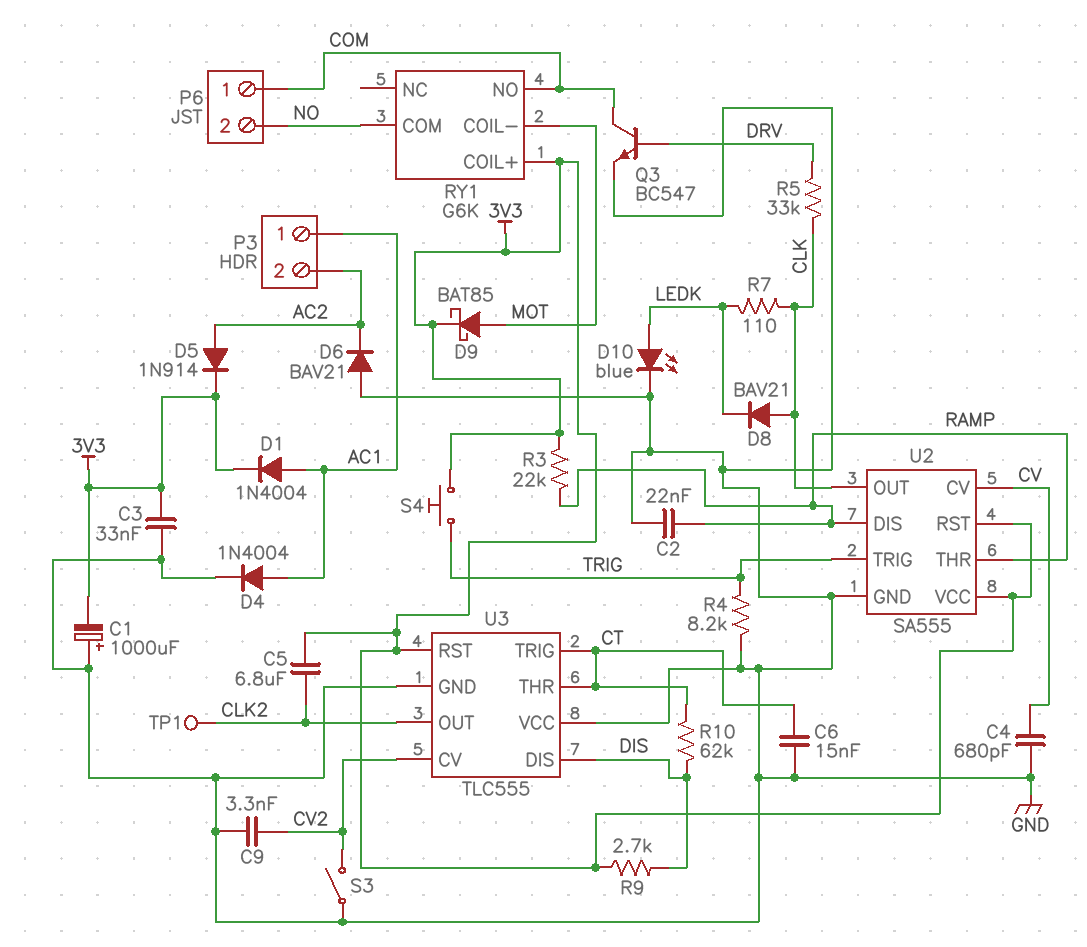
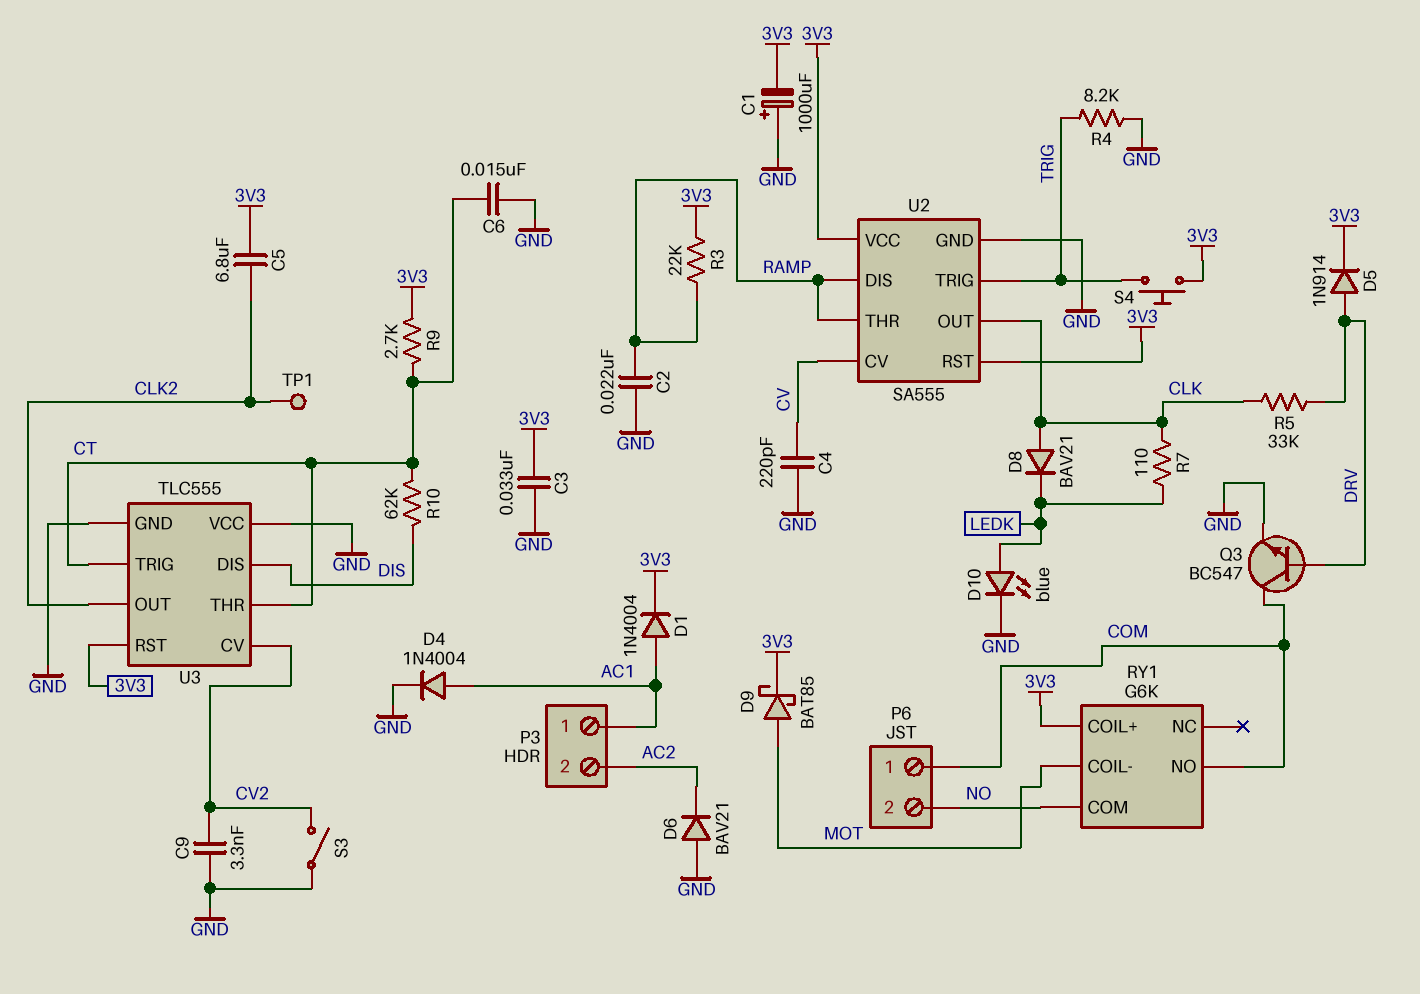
C4: 680pF (CV, GND) -> 220pF (CV, GND)
D5: diode 1N914 (A AC2, K 3V3) -> diode 1N914 (A DRV, K 3V3)
R9: 2.7k (3V3, DIS) -> 2.7k (3V3, CT)

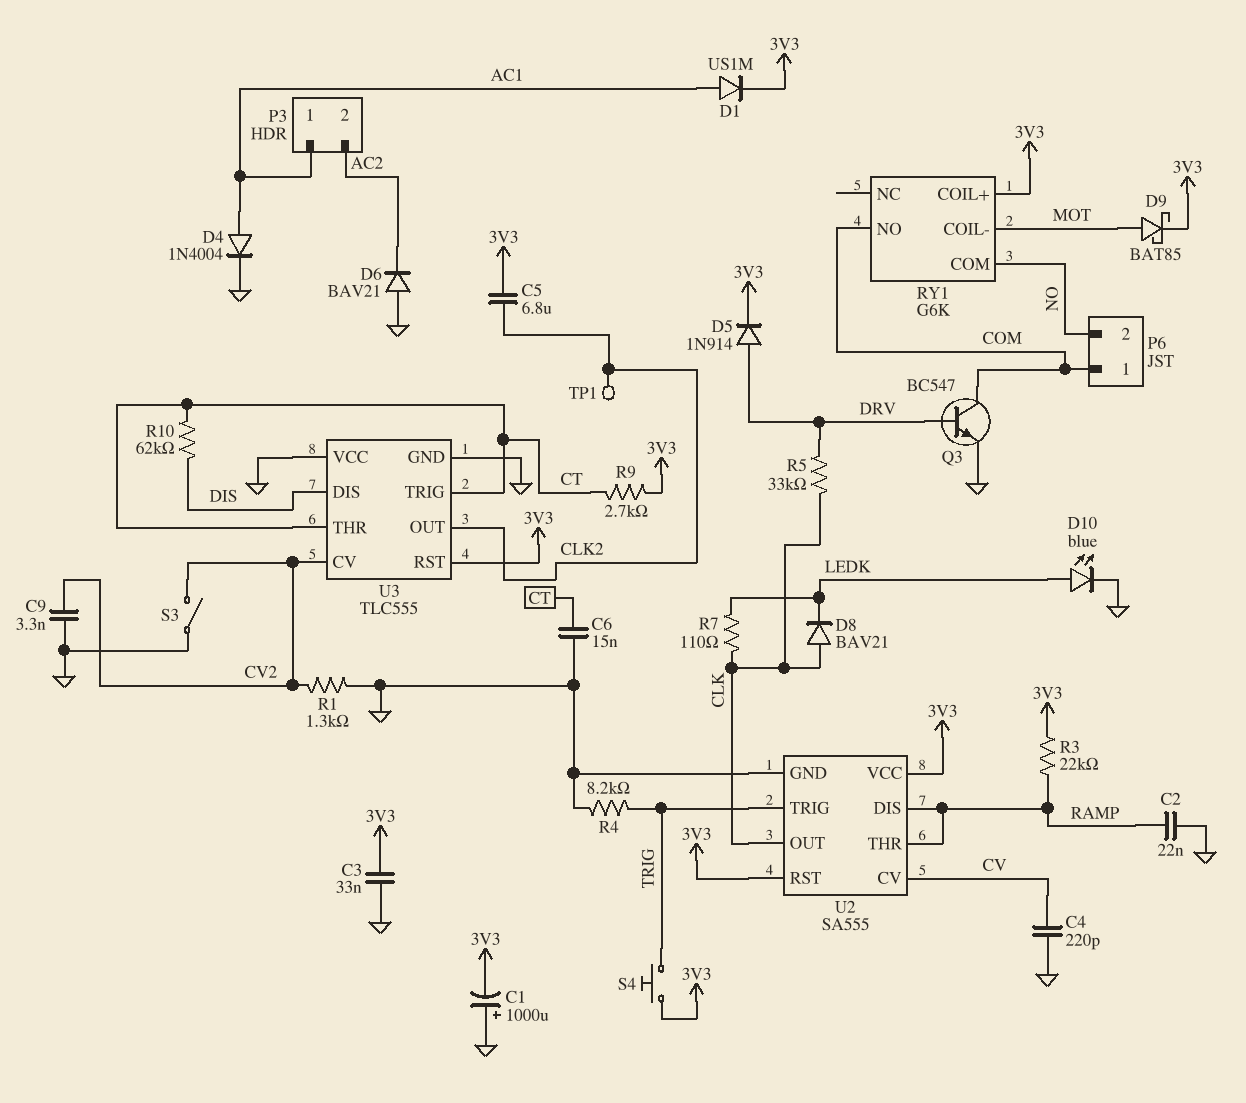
D1: diode 1N4004 (A AC1, K 3V3) -> diode US1M (A AC1, K 3V3)
R1: none -> 1.3k (CV2, GND)

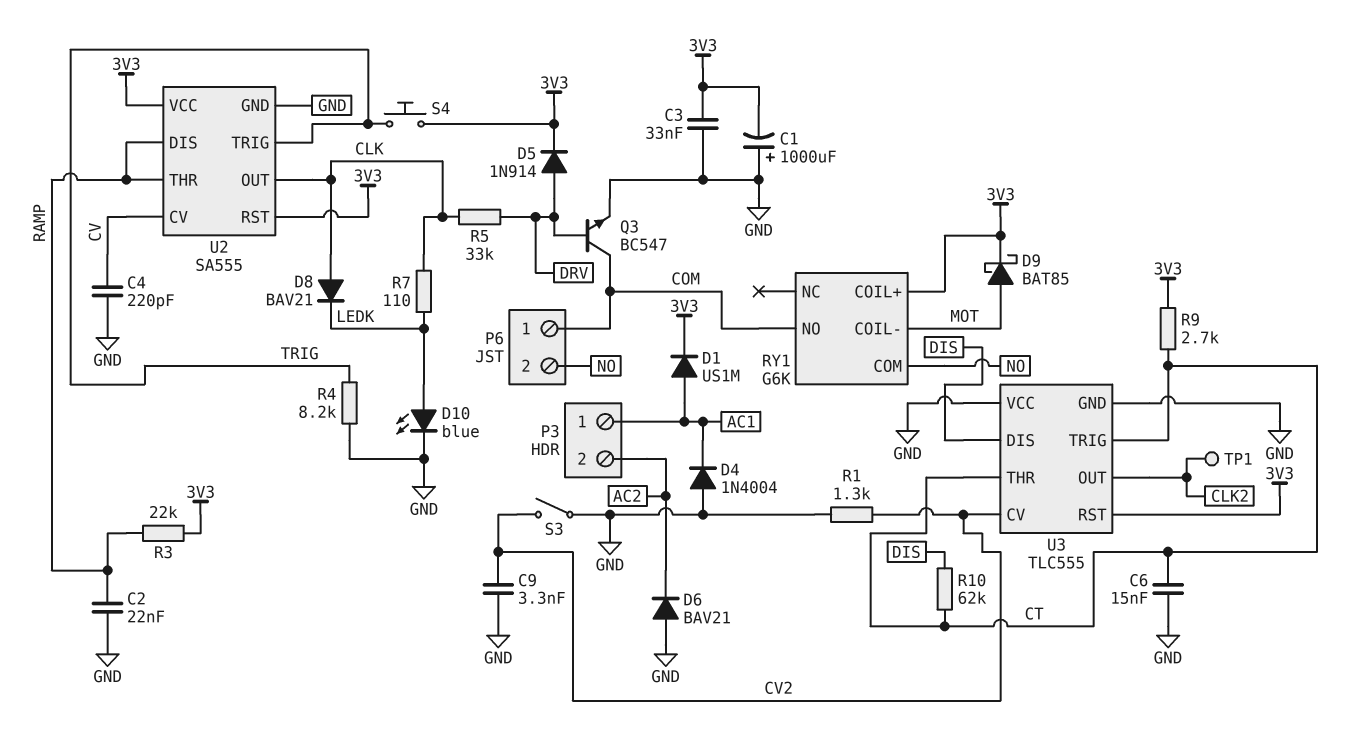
C5: 6.8uF (3V3, CLK2) -> none
D4: diode 1N4004 (A AC1, K GND) -> diode 1N4004 (A GND, K AC1)

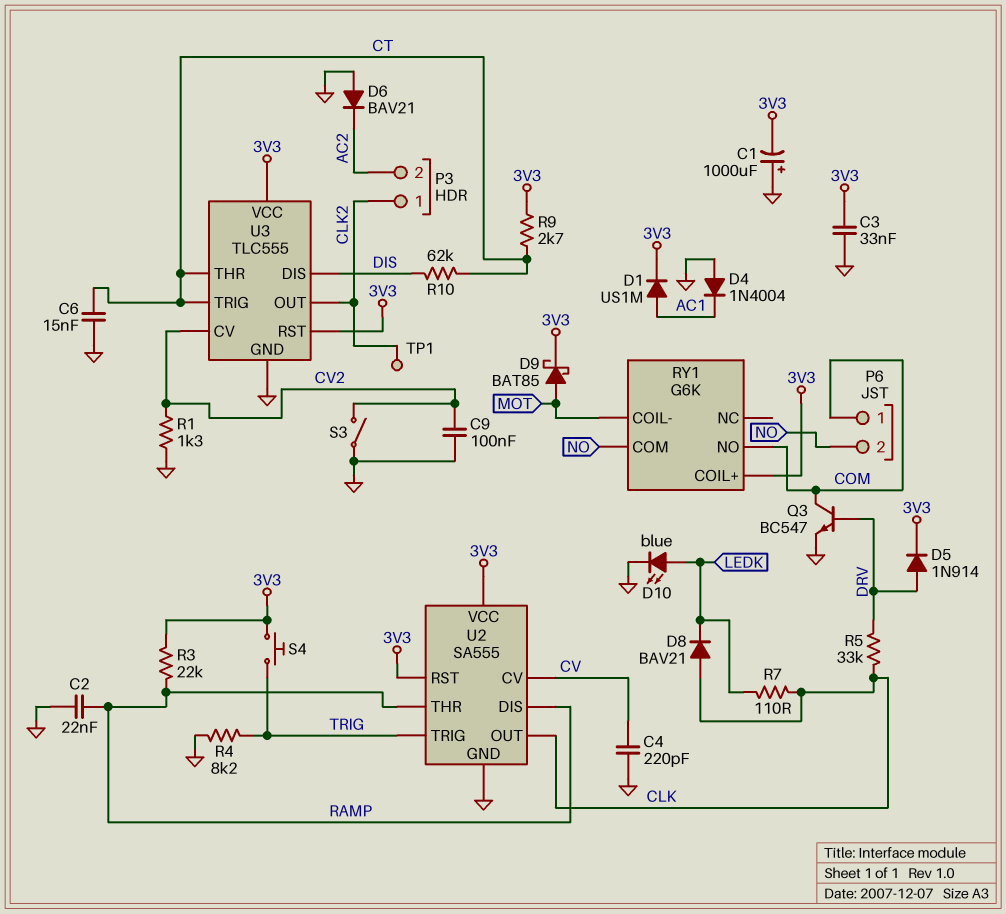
C9: 3.3nF (CV2, GND) -> 100nF (CV2, GND)
P3 pin 1: AC1 -> CLK2
U3 pin VCC: GND -> 3V3

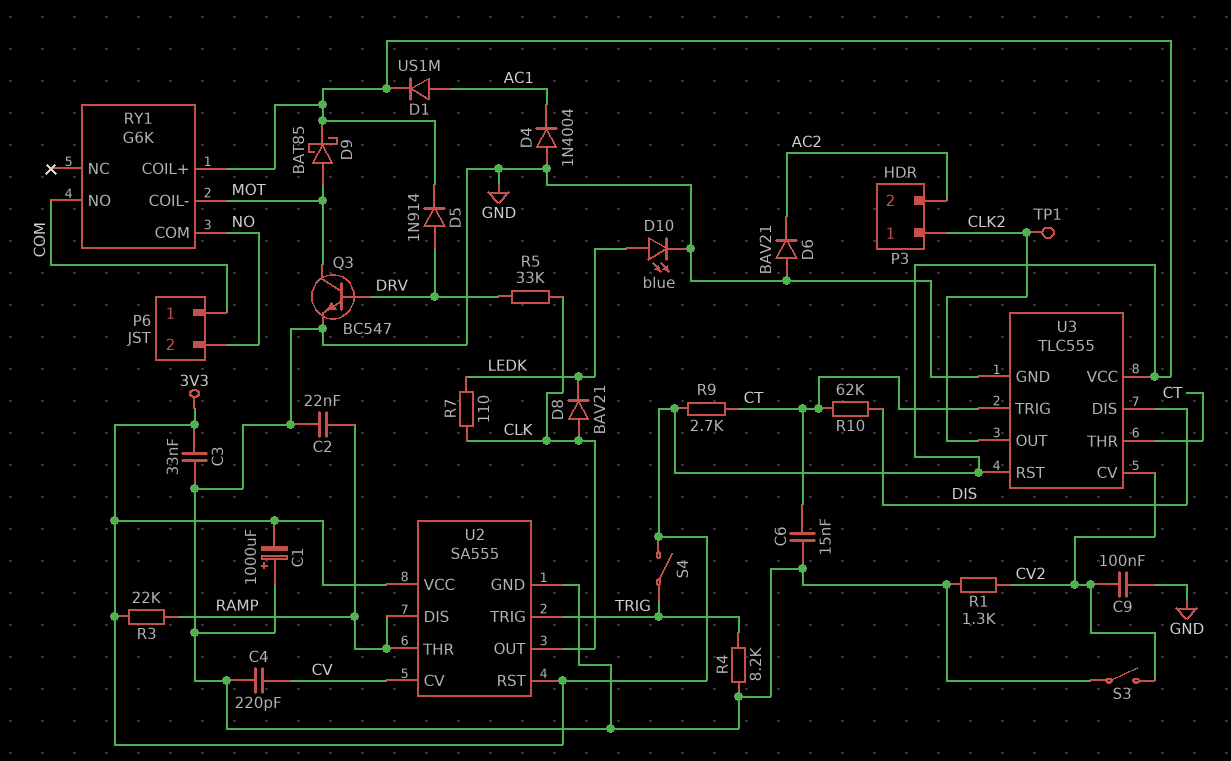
Q3: NPN BC547 (B DRV, C COM, E GND) -> NPN BC547 (B DRV, C MOT, E GND)
S4: button (3V3, TRIG) -> switch (3V3, TRIG)

